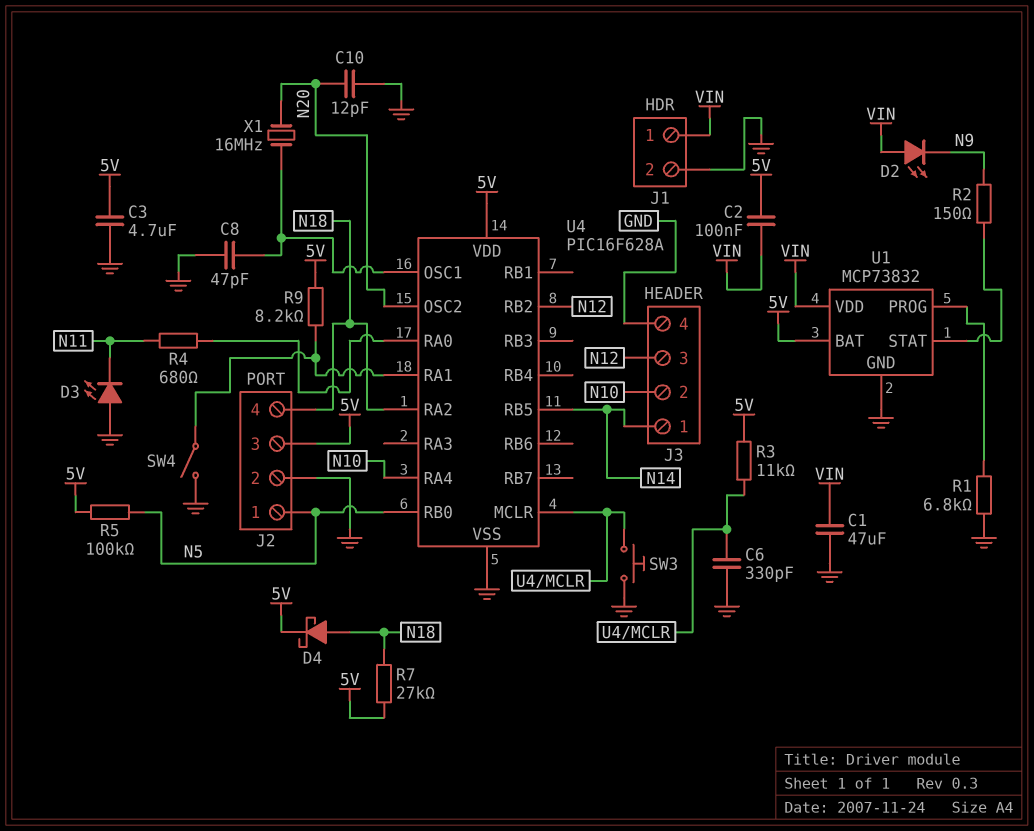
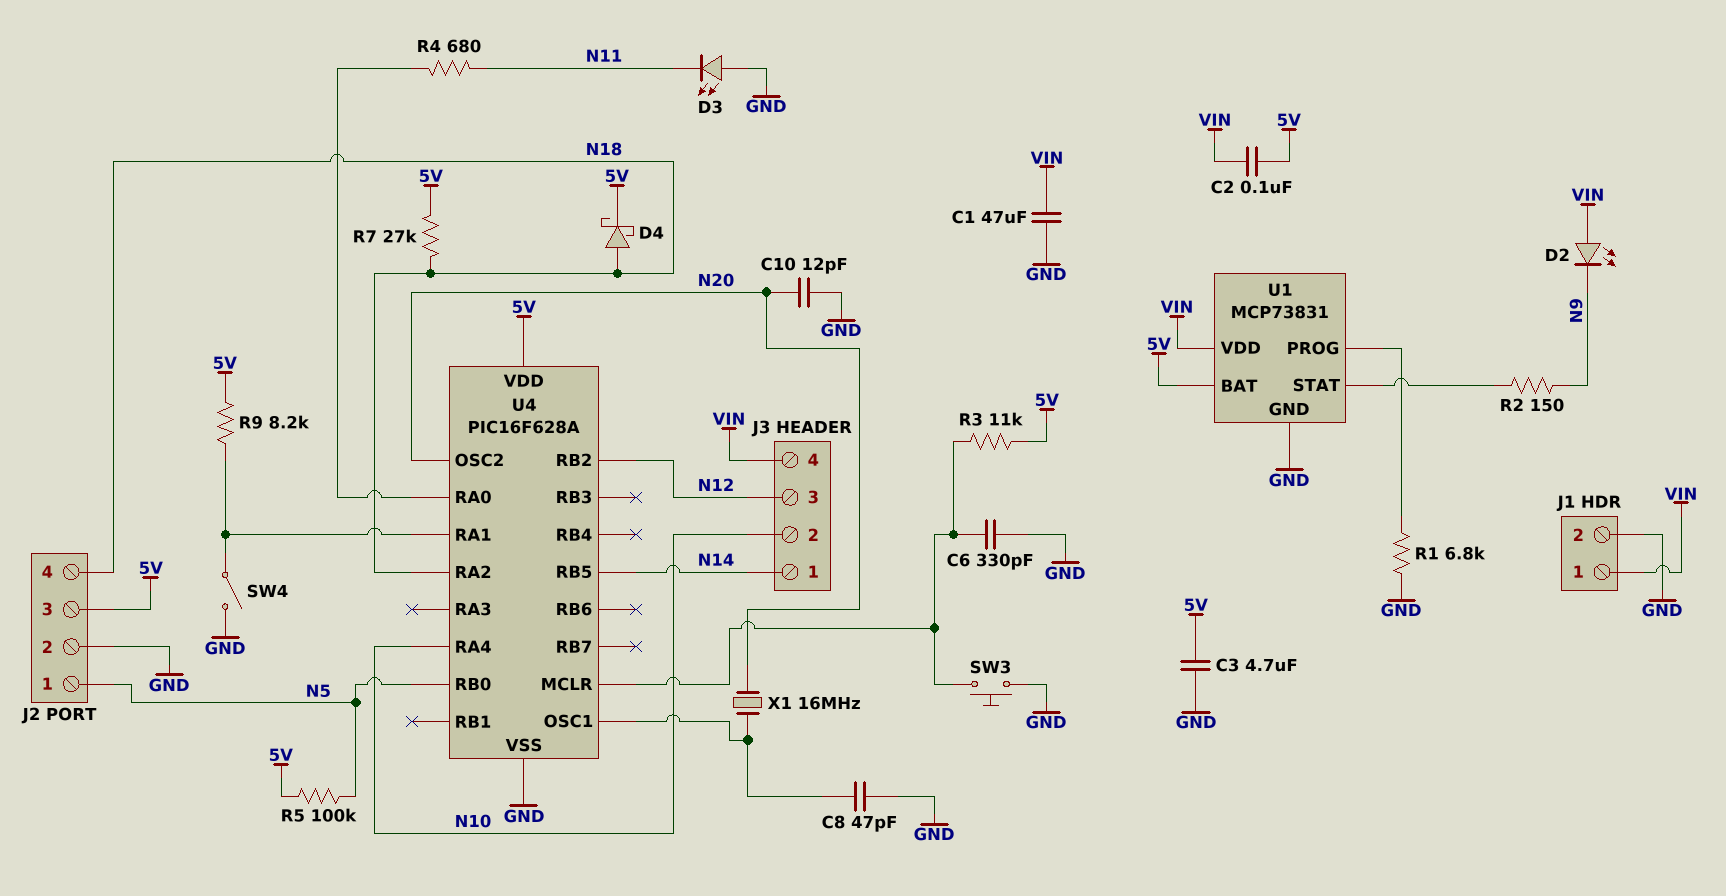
J3 pin 4: GND -> VIN
U1: MCP73832 -> MCP73831

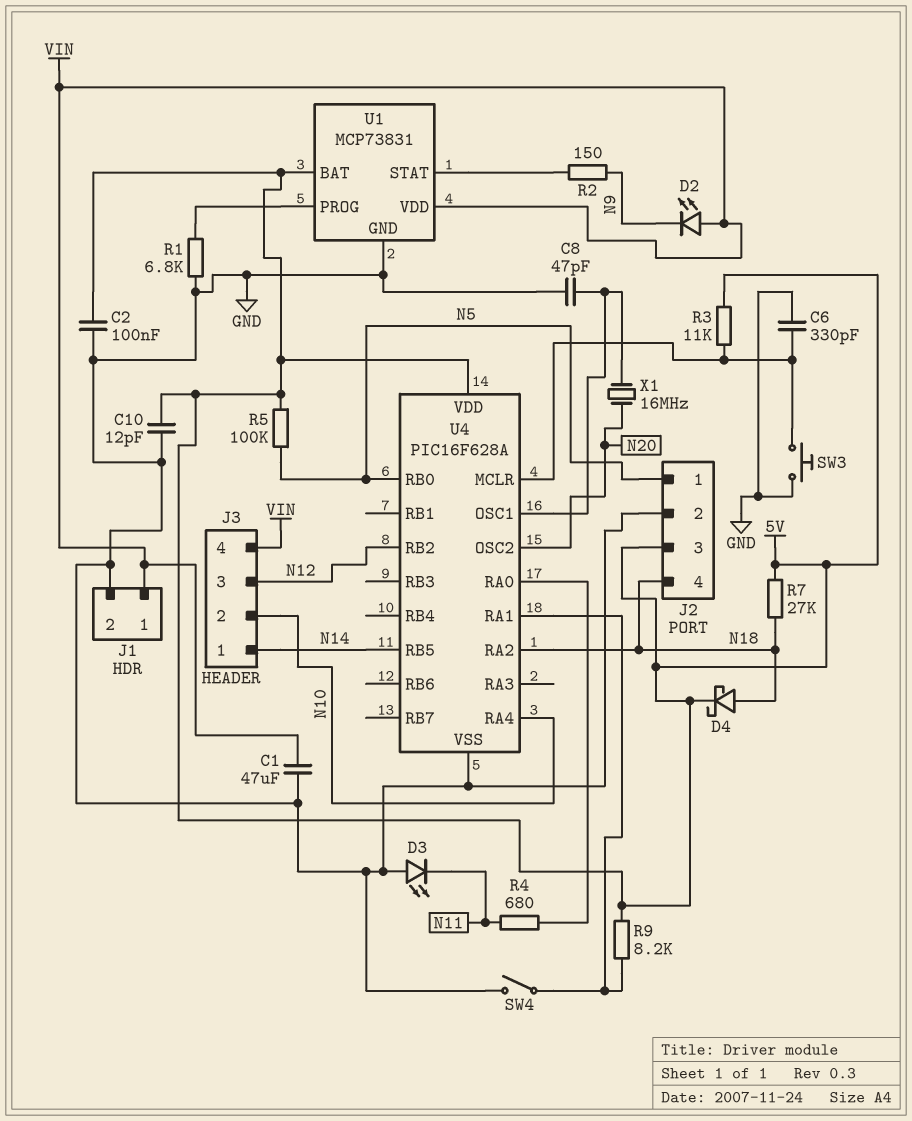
C2: 100nF (5V, VIN) -> 100nF (5V, GND)
C3: 4.7uF (5V, GND) -> none
C10: 12pF (GND, N20) -> 12pF (5V, GND)

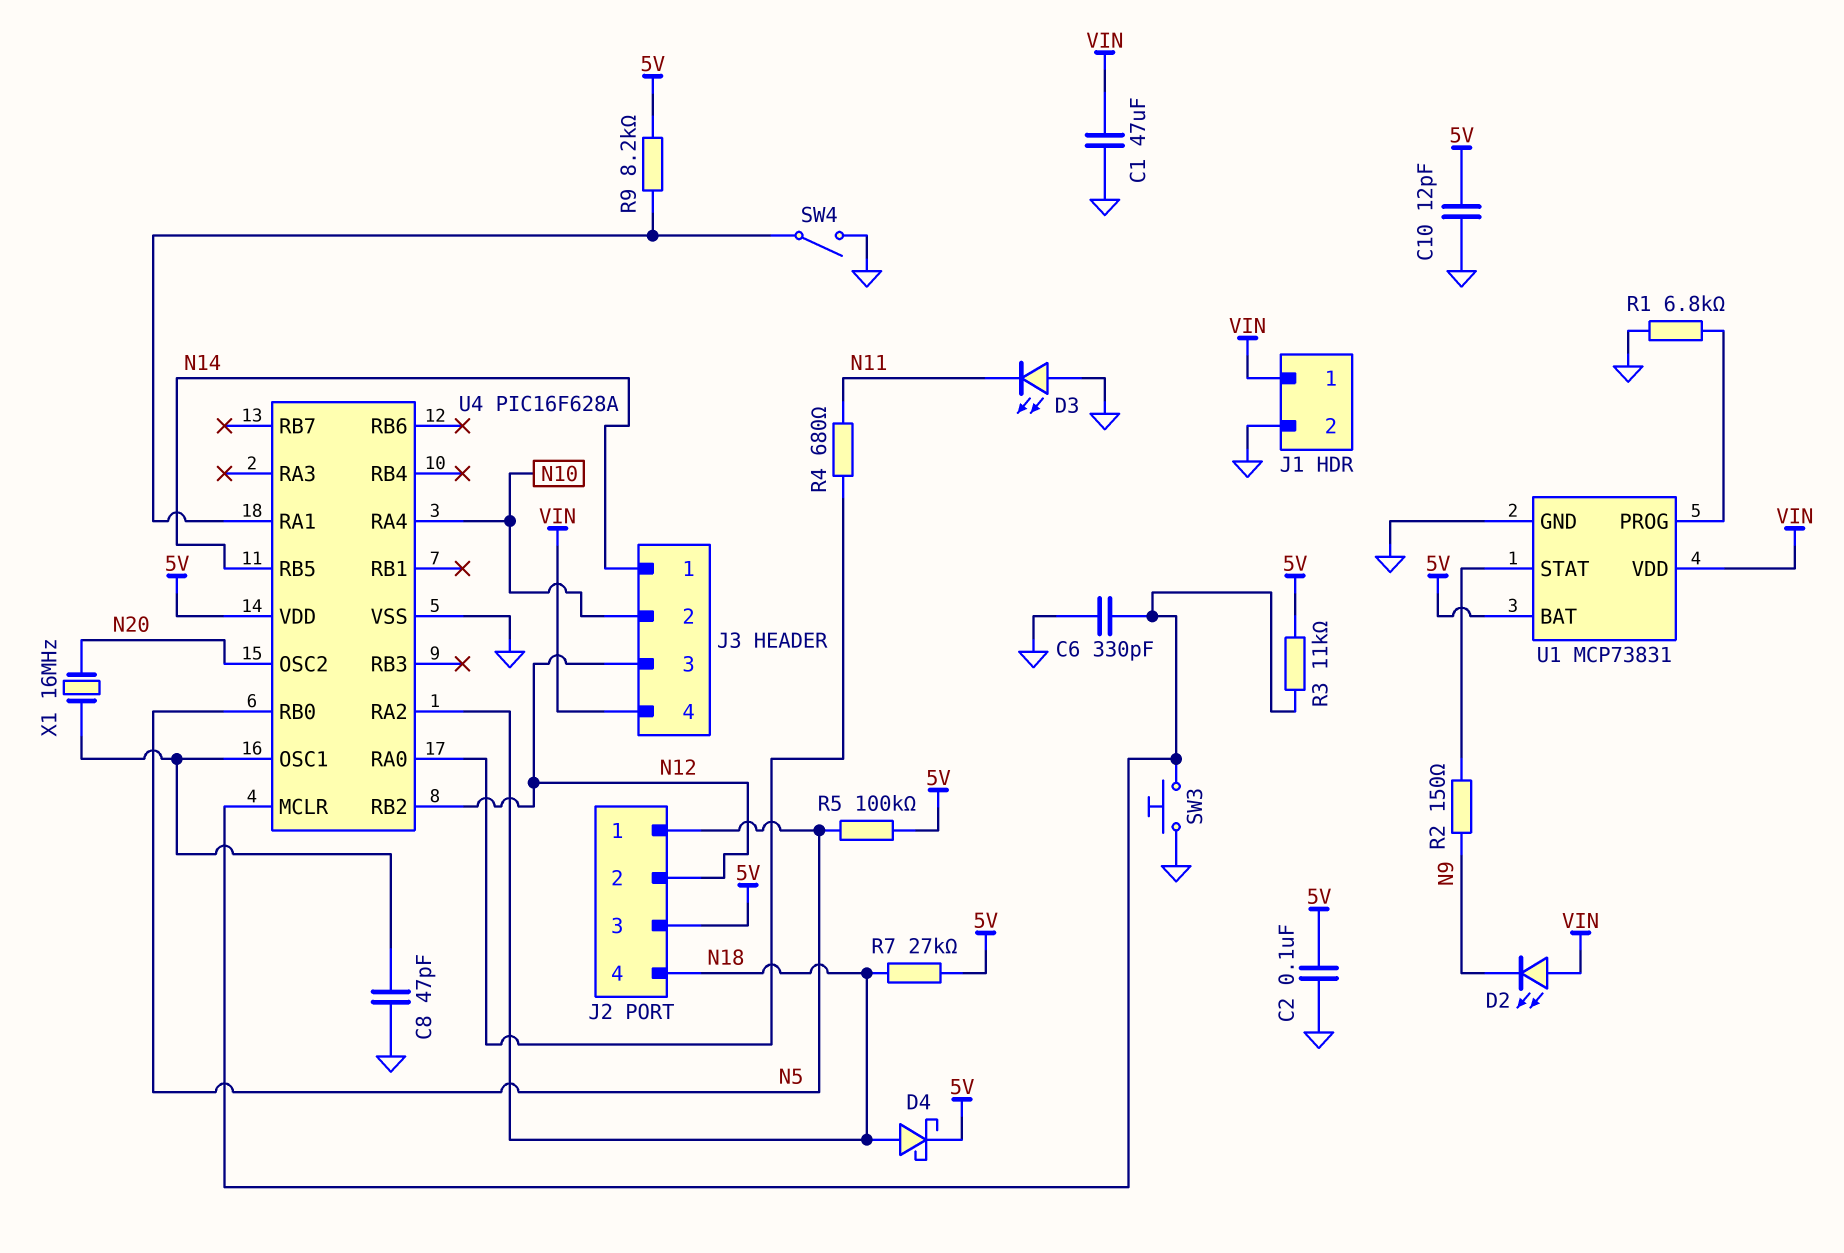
J2 pin 2: GND -> N12

